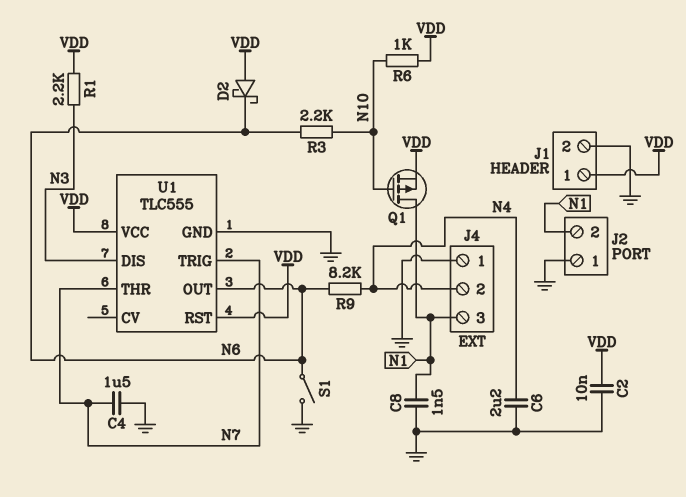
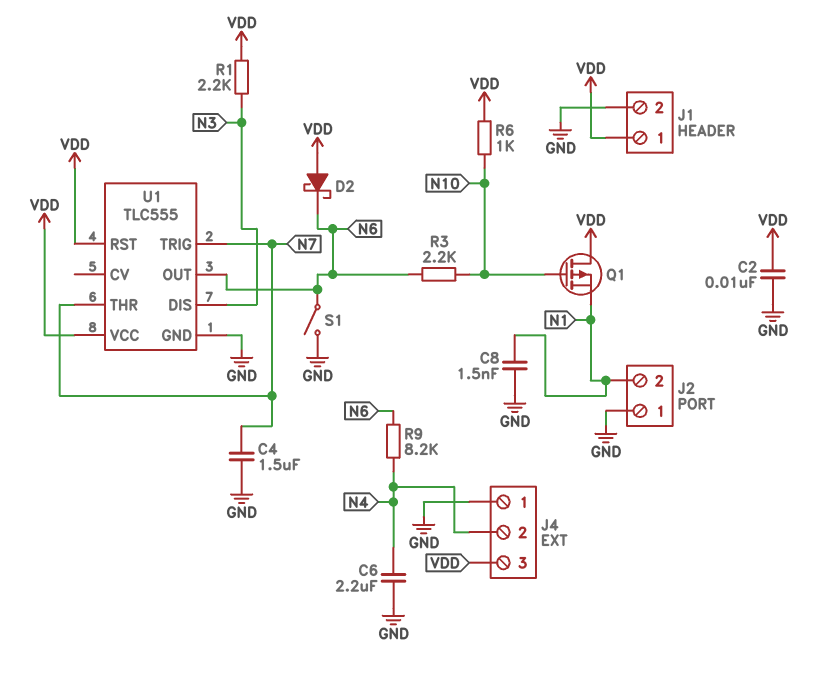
J4 pin 3: N1 -> VDD
Q1: PMOS (G N10, D N1, S VDD) -> PMOS (G N10, D VDD, S N1)

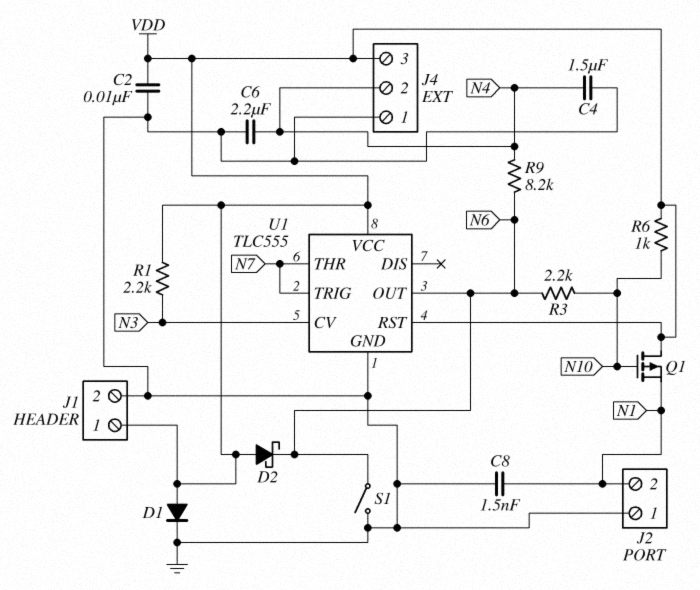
C4: 1.5uF (GND, N7) -> 1.5uF (GND, N4)
D1: none -> diode (A VDD, K GND)
U1 pin CV: none -> N3
U1 pin DIS: N3 -> none

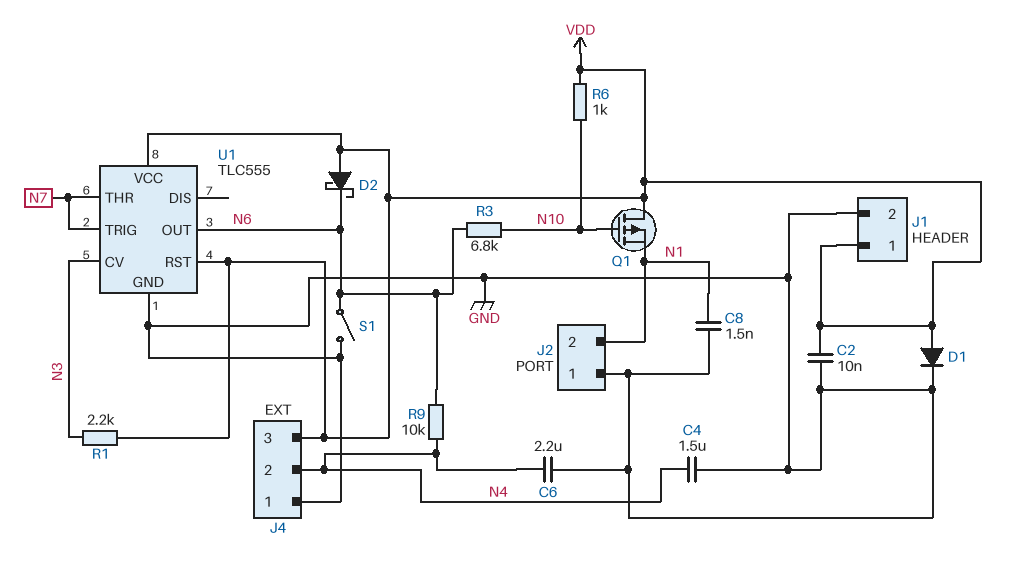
R3: 2.2k (N6, N10) -> 6.8k (N6, N10)
R9: 8.2k (N4, N6) -> 10k (N4, N6)

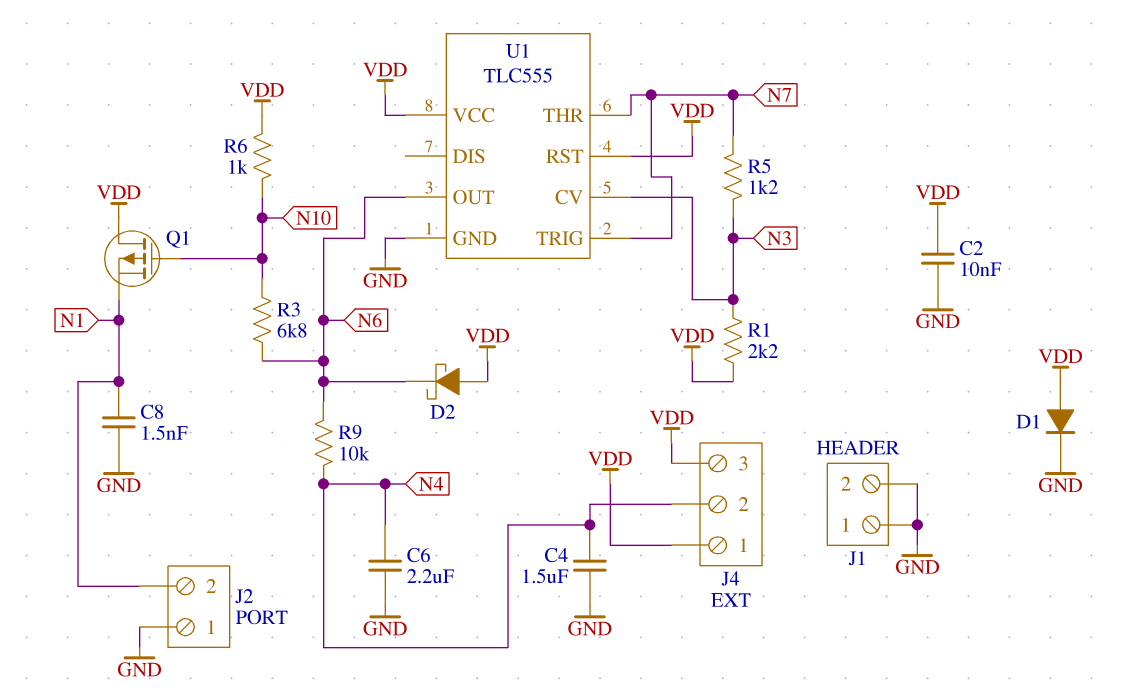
J1 pin 1: VDD -> GND
J4 pin 1: GND -> VDD
R5: none -> 1.2k (N3, N7)
S1: switch (GND, N6) -> none

